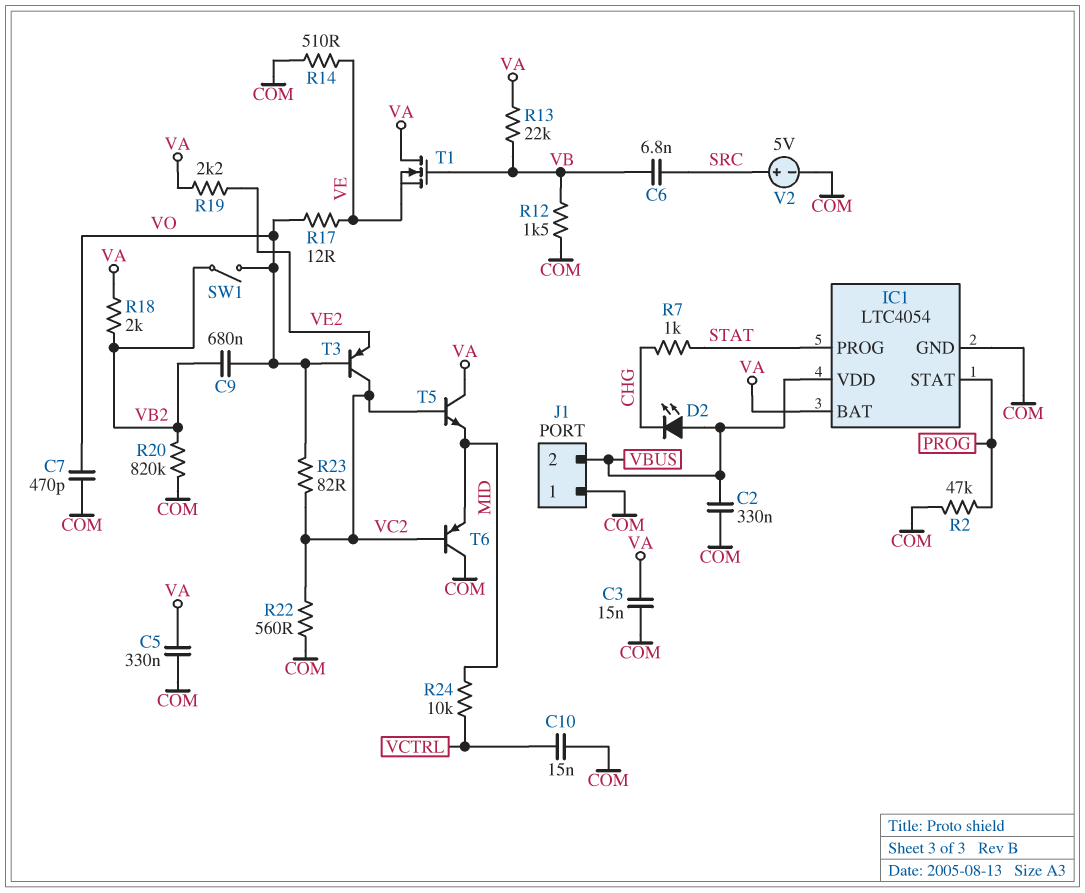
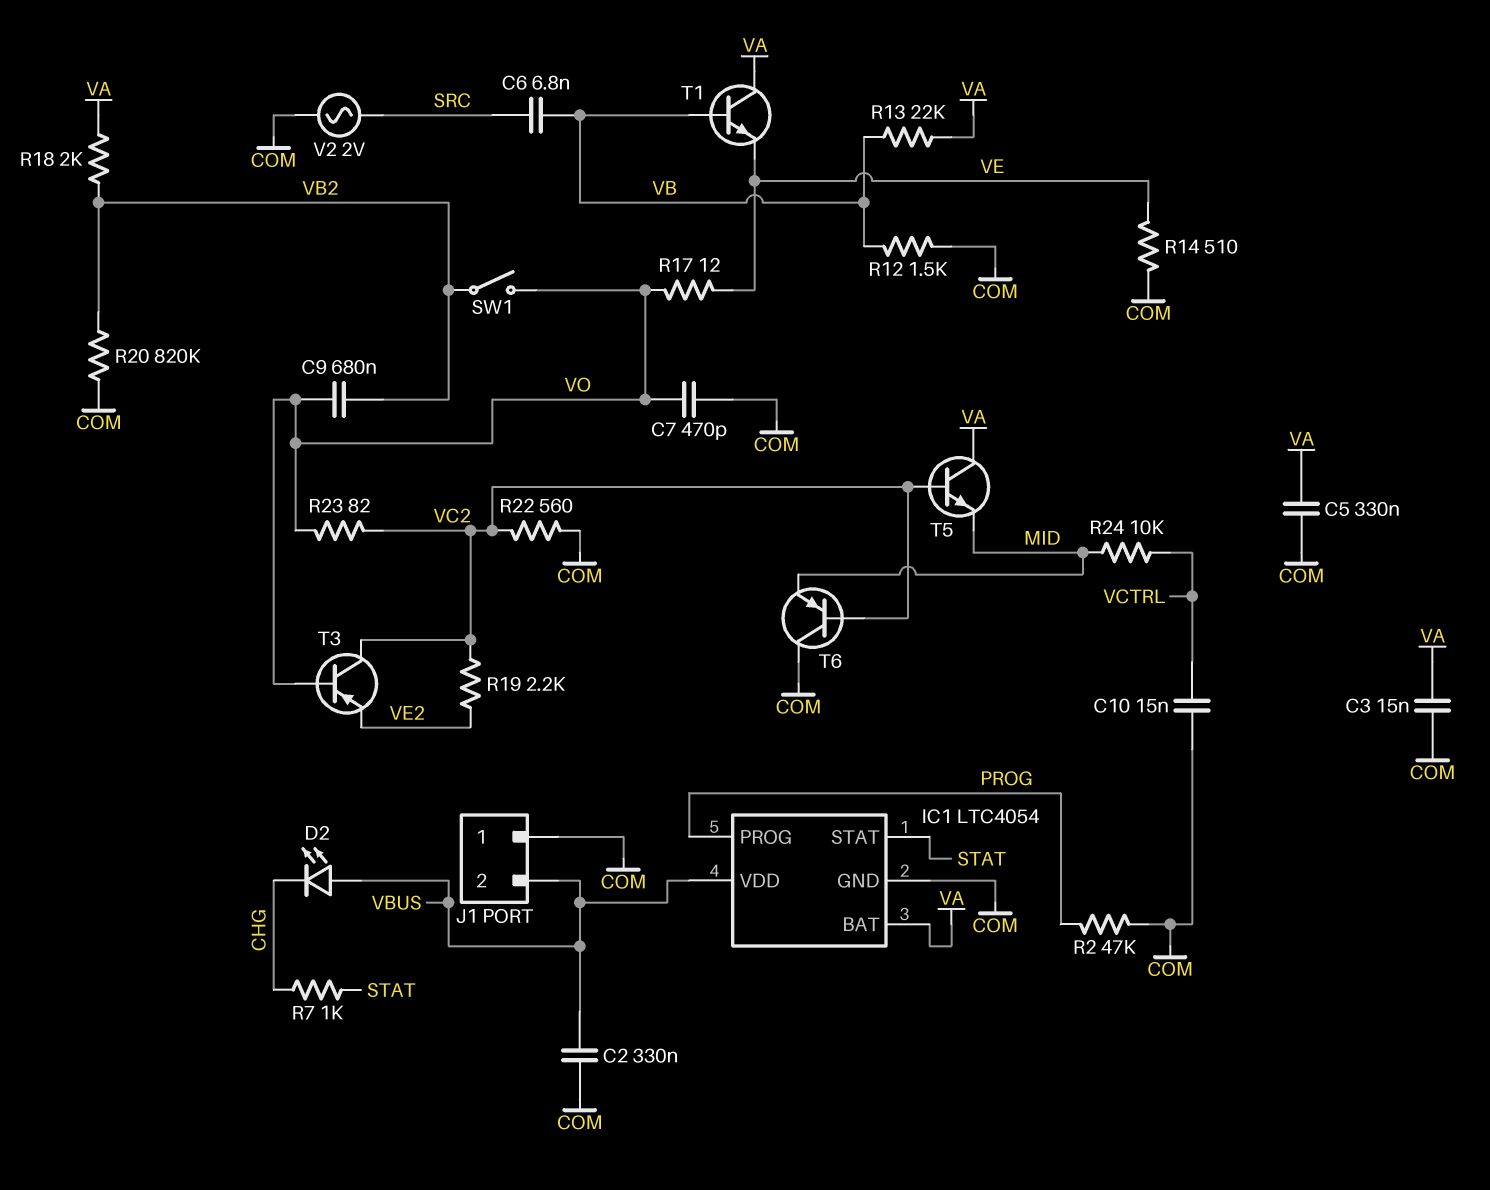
IC1 pin PROG: STAT -> PROG
IC1 pin STAT: PROG -> STAT
R19: 2.2k (VA, VE2) -> 2.2k (VC2, VE2)
T1: NMOS (G VB, D VA, S VE) -> NPN (B VB, C VA, E VE)
V2: 5V (plus SRC, minus COM) -> AC 2V (COM, SRC)

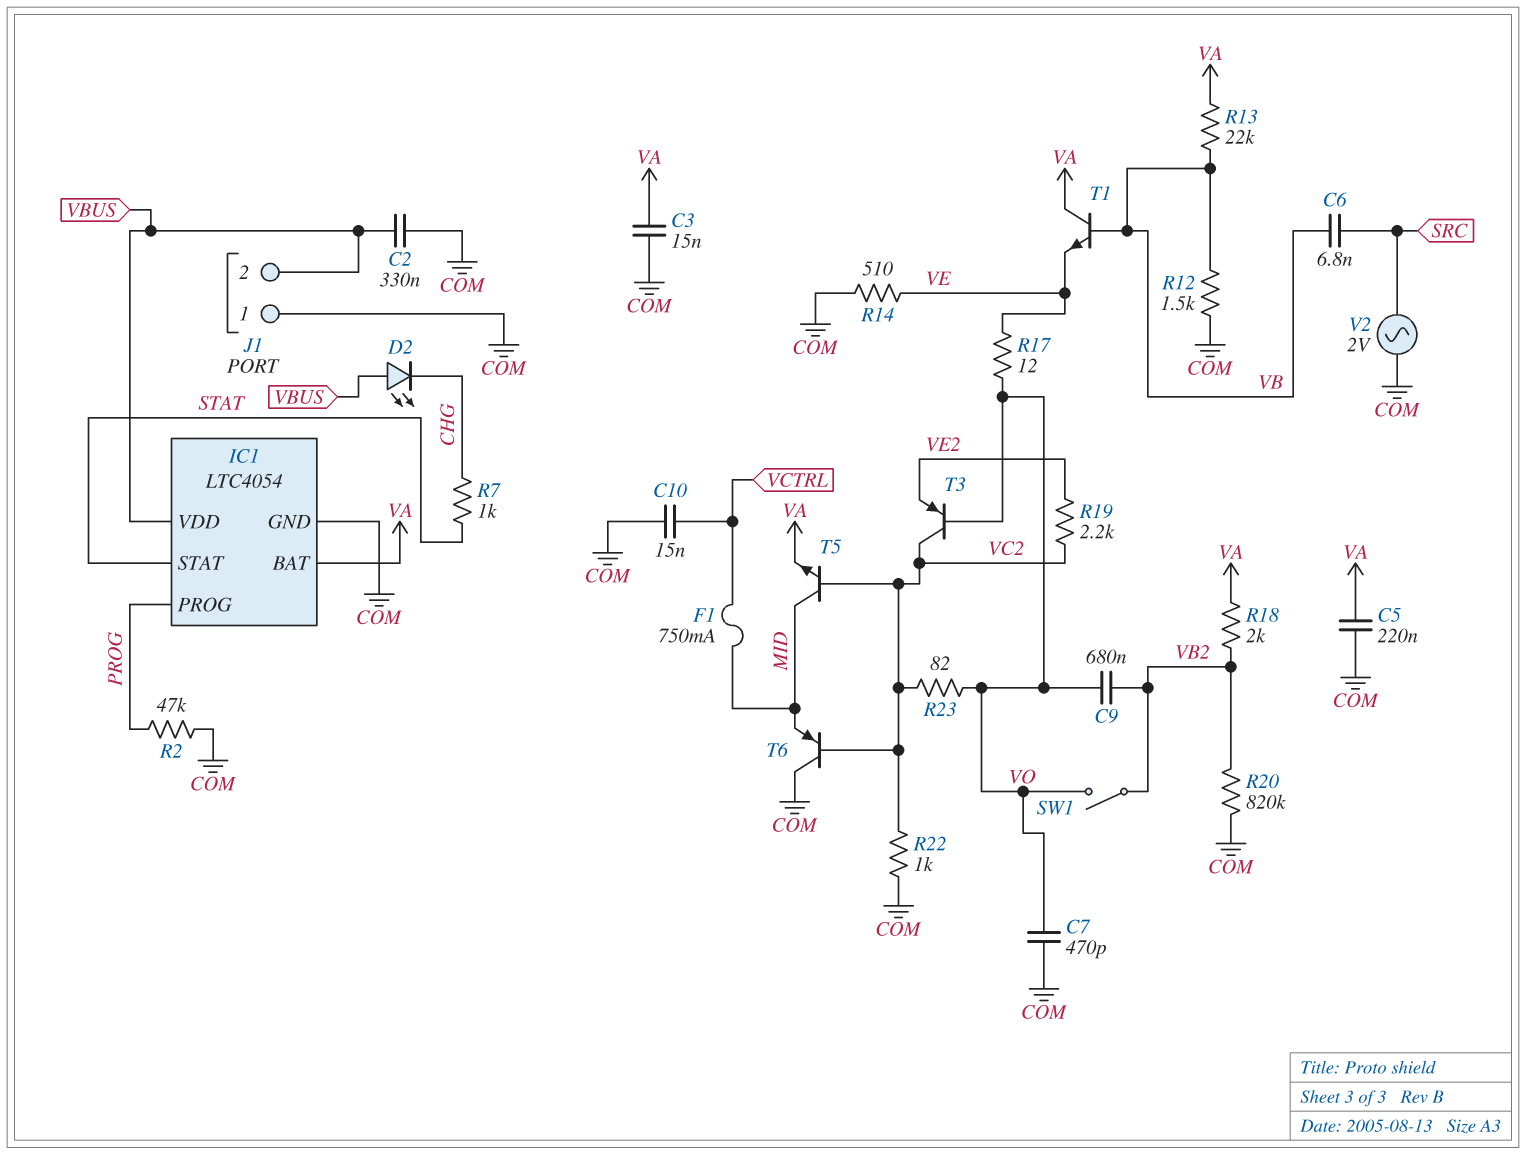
C5: 330nF (COM, VA) -> 220nF (COM, VA)
F1: none -> 750mA (MID, VCTRL)
R22: 560 (COM, VC2) -> 1k (COM, VC2)
R24: 10k (MID, VCTRL) -> none
T5: NPN (B VC2, C VA, E MID) -> NPN (B VC2, C MID, E VA)

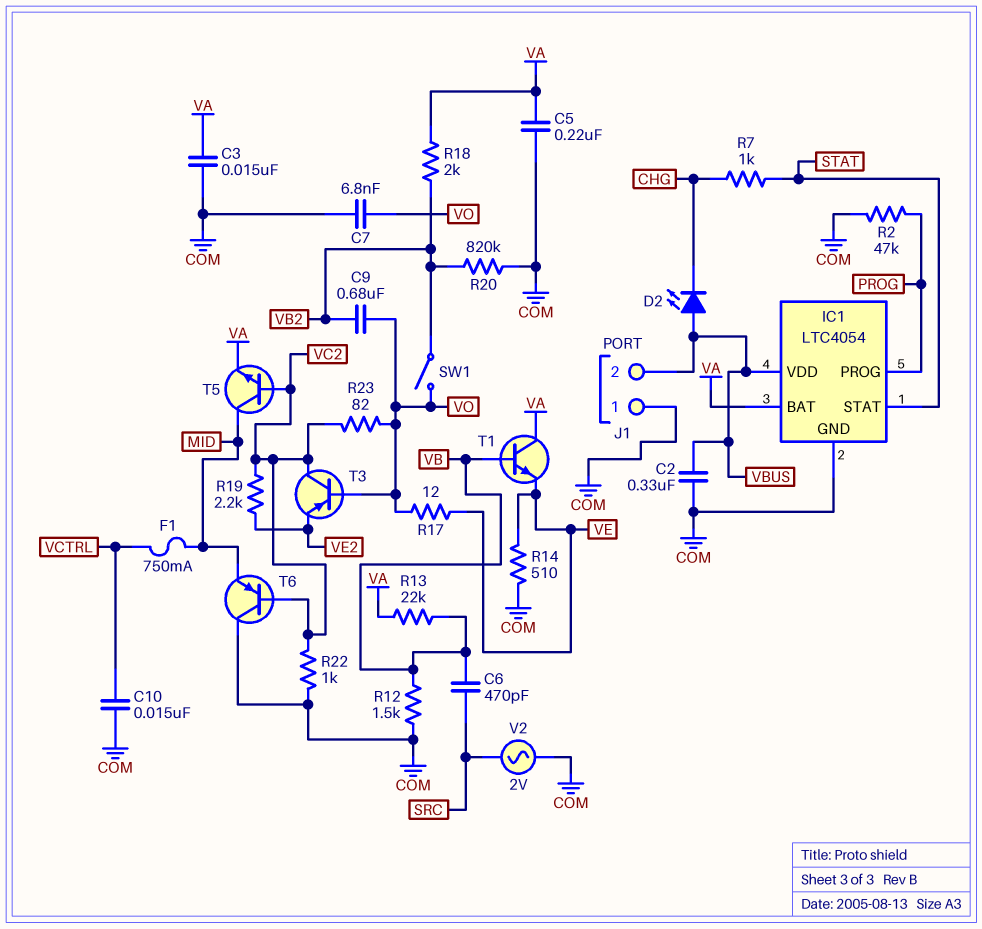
C6: 6.8nF (SRC, VB) -> 470pF (SRC, VB)
C7: 470pF (COM, VO) -> 6.8nF (COM, VO)

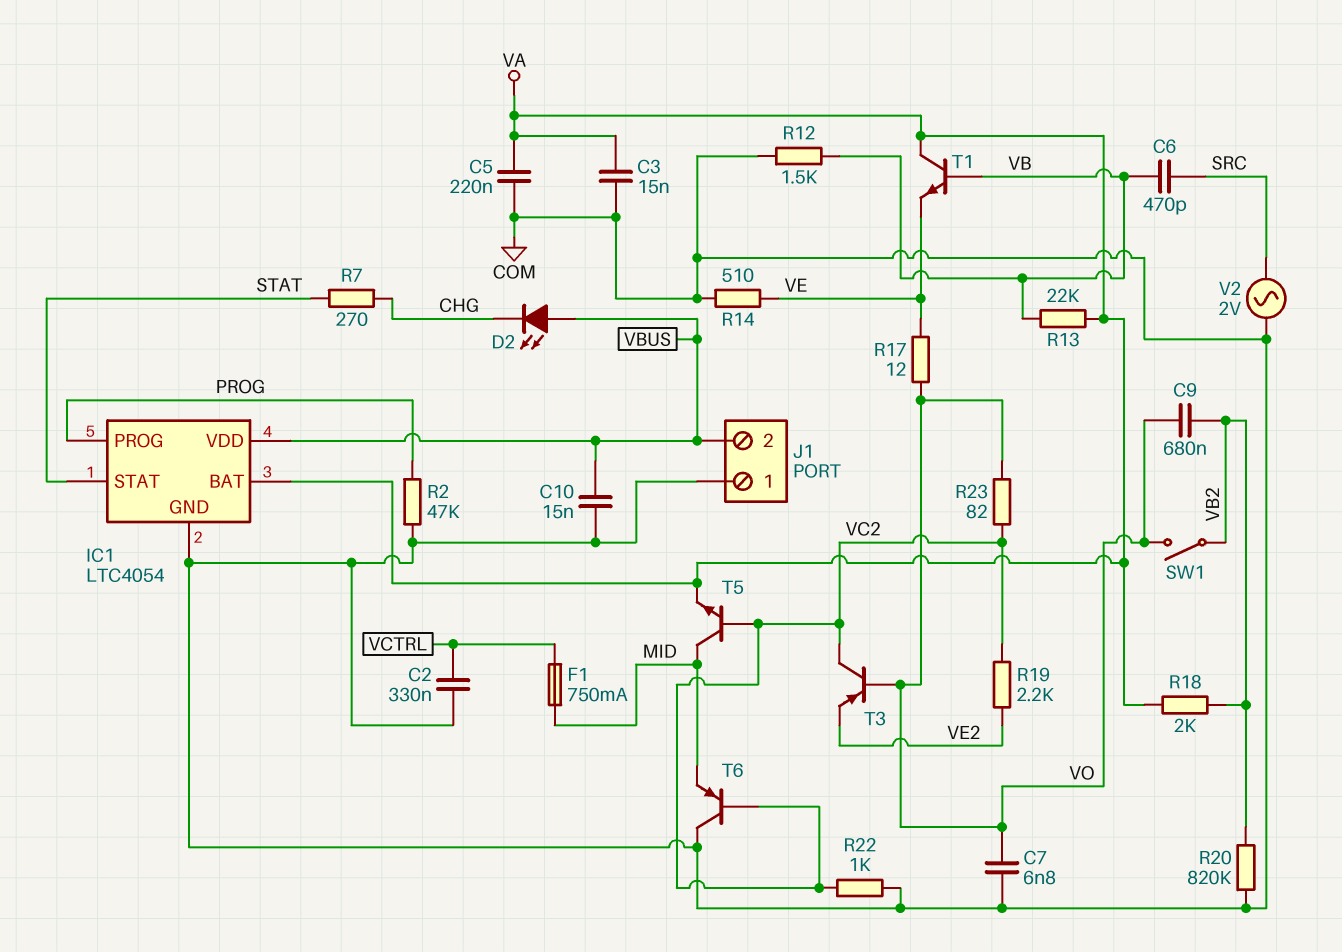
C2: 330nF (COM, VBUS) -> 330nF (COM, VCTRL)
C10: 15nF (COM, VCTRL) -> 15nF (COM, VBUS)
R7: 1k (CHG, STAT) -> 270 (CHG, STAT)

